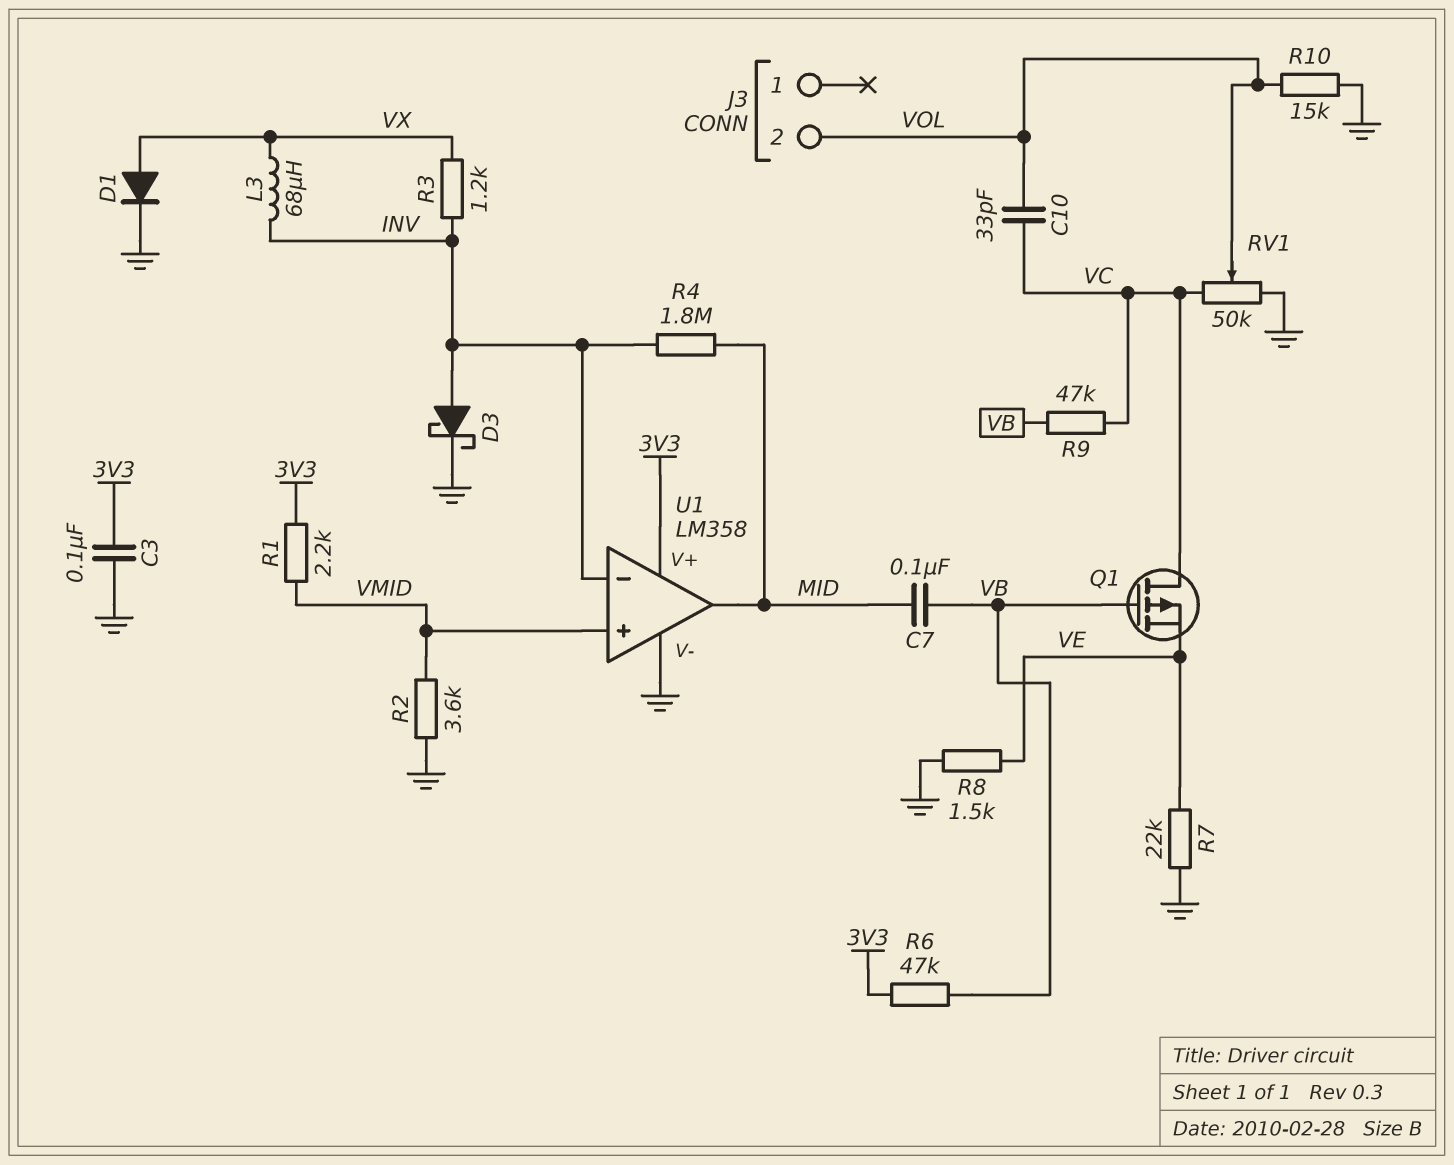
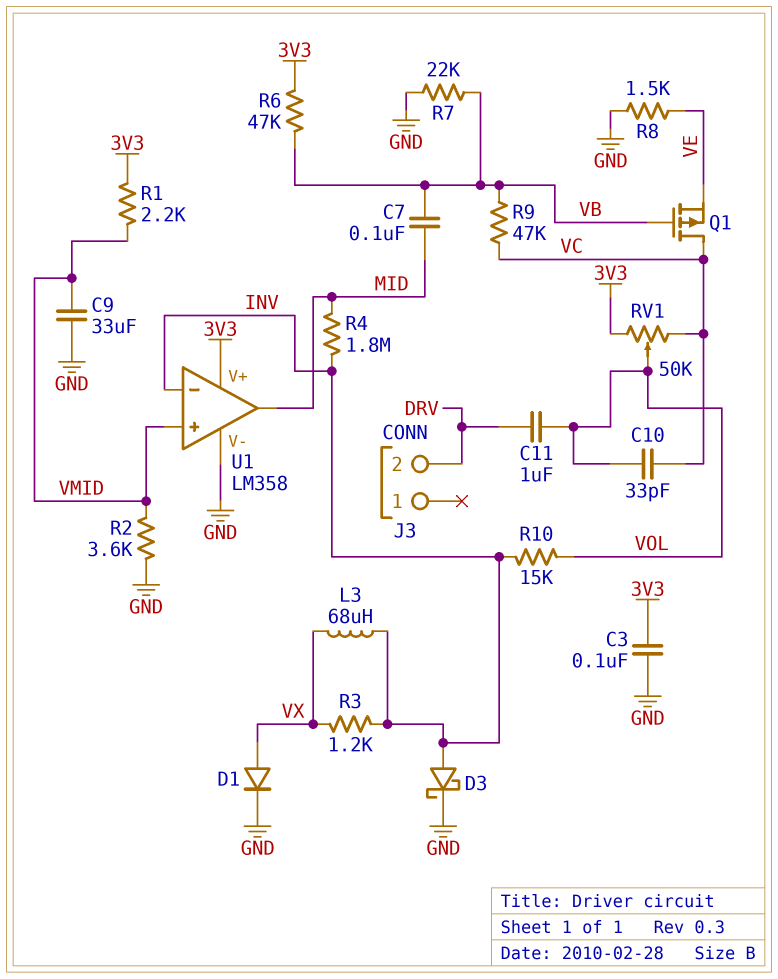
C9: none -> 33uF (GND, VMID)
C11: none -> 1uF (DRV, VOL)
J3 pin 2: VOL -> DRV
R7: 22k (GND, VE) -> 22k (GND, VB)
R10: 15k (GND, VOL) -> 15k (INV, VOL)
RV1: 50k (GND, VC, wiper VOL) -> 50k (3V3, VC, wiper VOL)

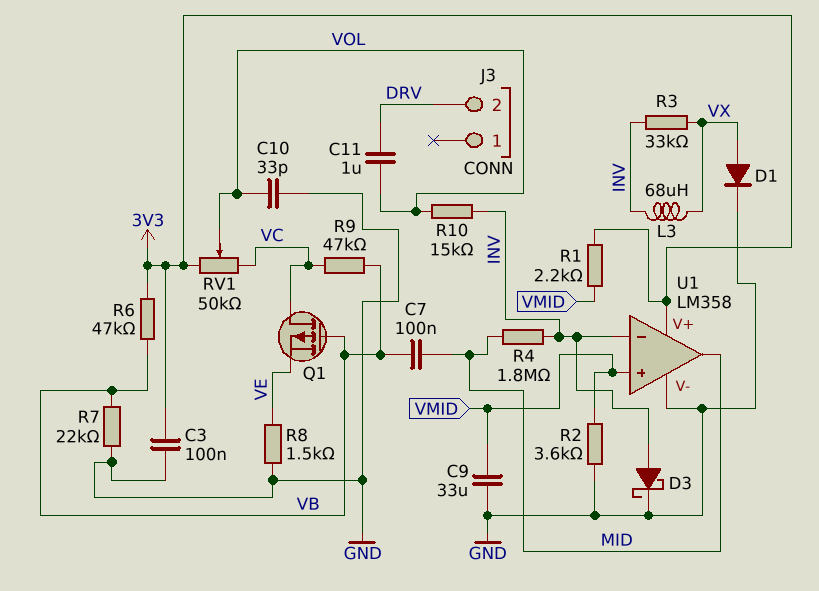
C10: 33pF (VC, VOL) -> 33pF (GND, VOL)
R3: 1.2k (INV, VX) -> 33k (INV, VX)

